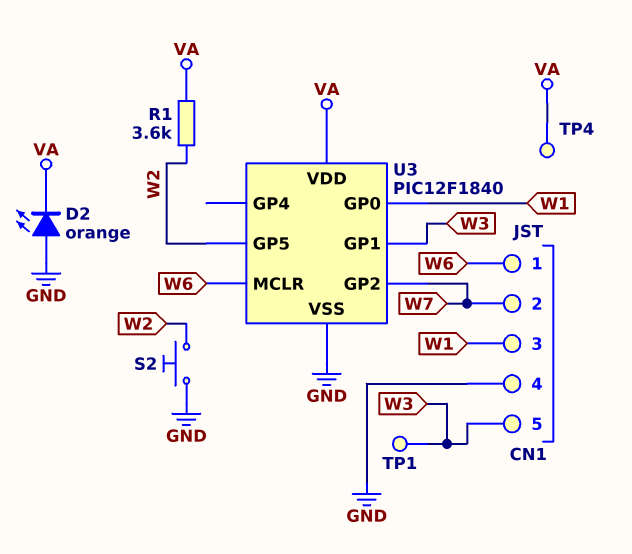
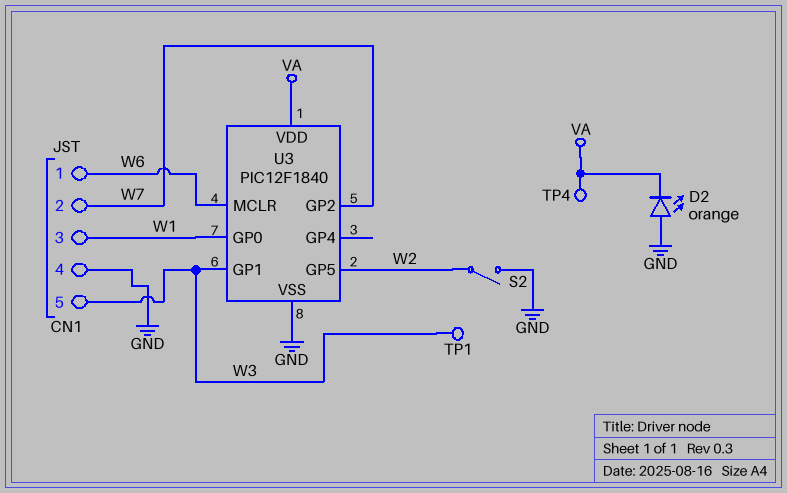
R1: 3.6k (VA, W2) -> none
S2: button (GND, W2) -> switch (GND, W2)

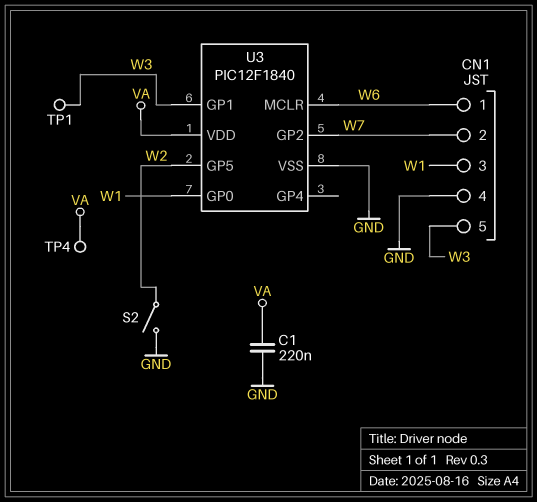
C1: none -> 220nF (GND, VA)
D2: LED orange (A GND, K VA) -> none

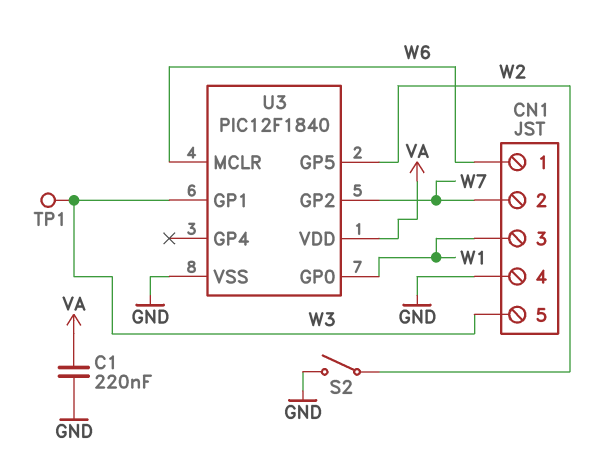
TP4: test point (VA) -> none

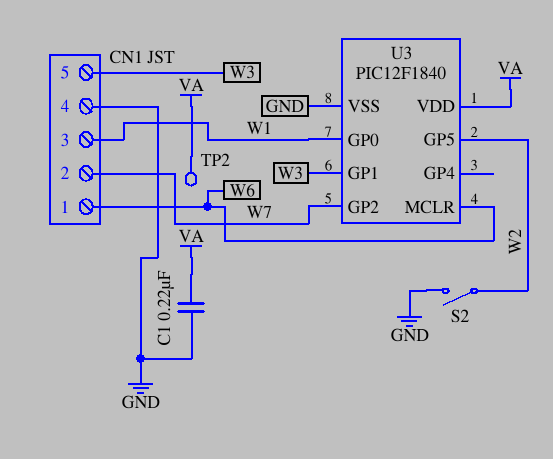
TP1: test point (W3) -> none
TP2: none -> test point (VA)

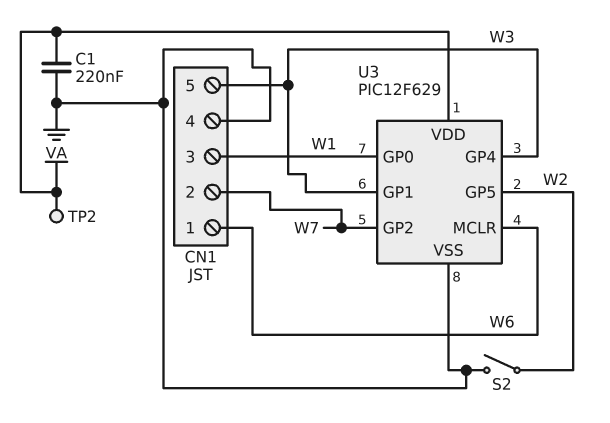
U3: PIC12F1840 -> PIC12F629
U3 pin GP4: none -> W3

